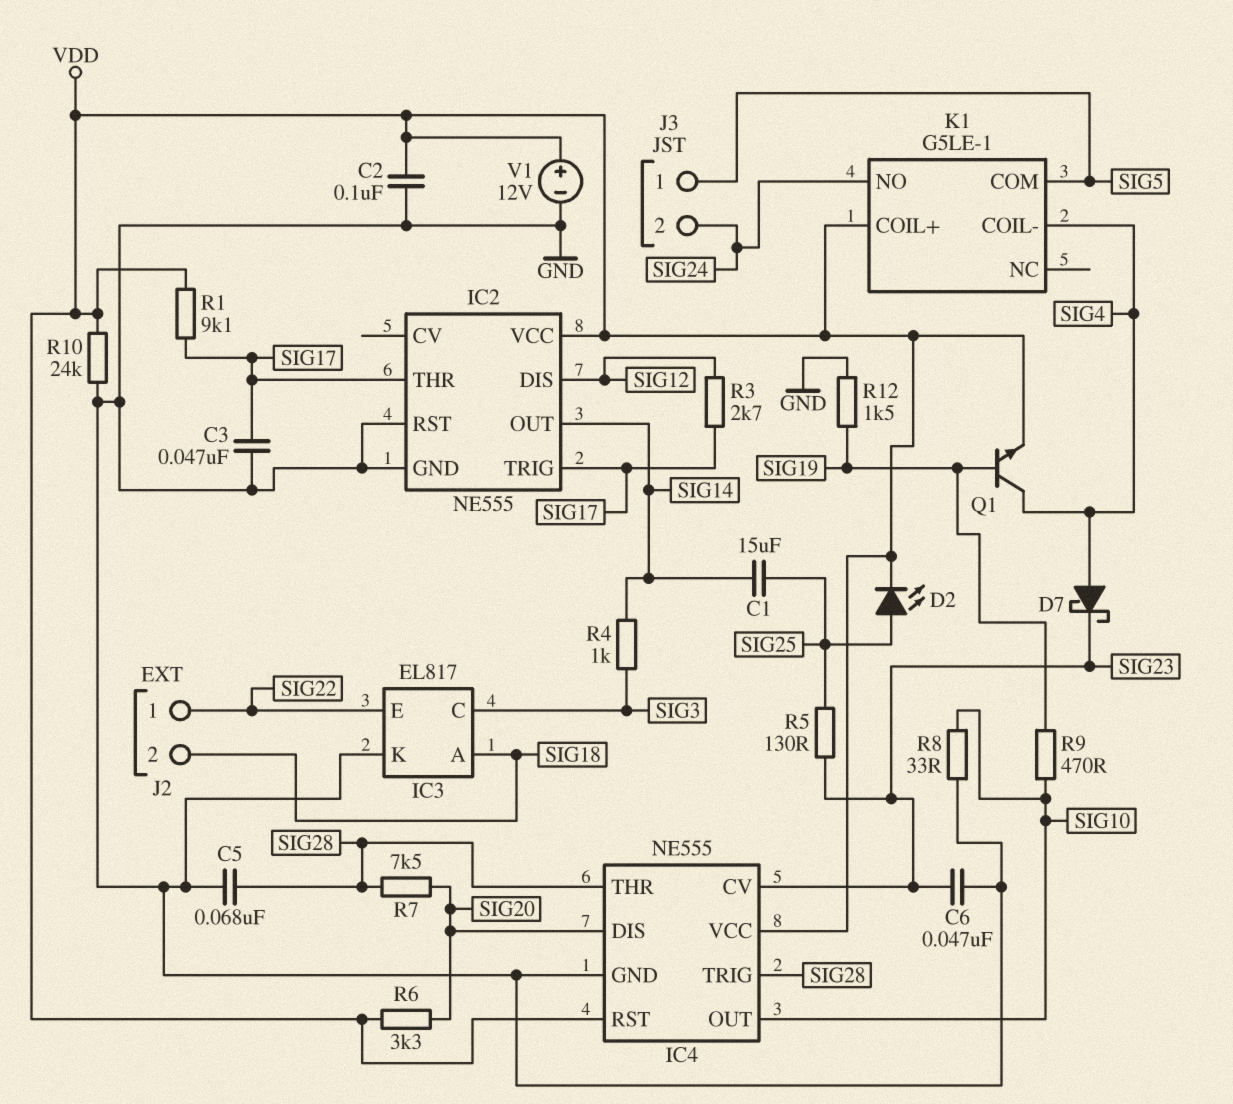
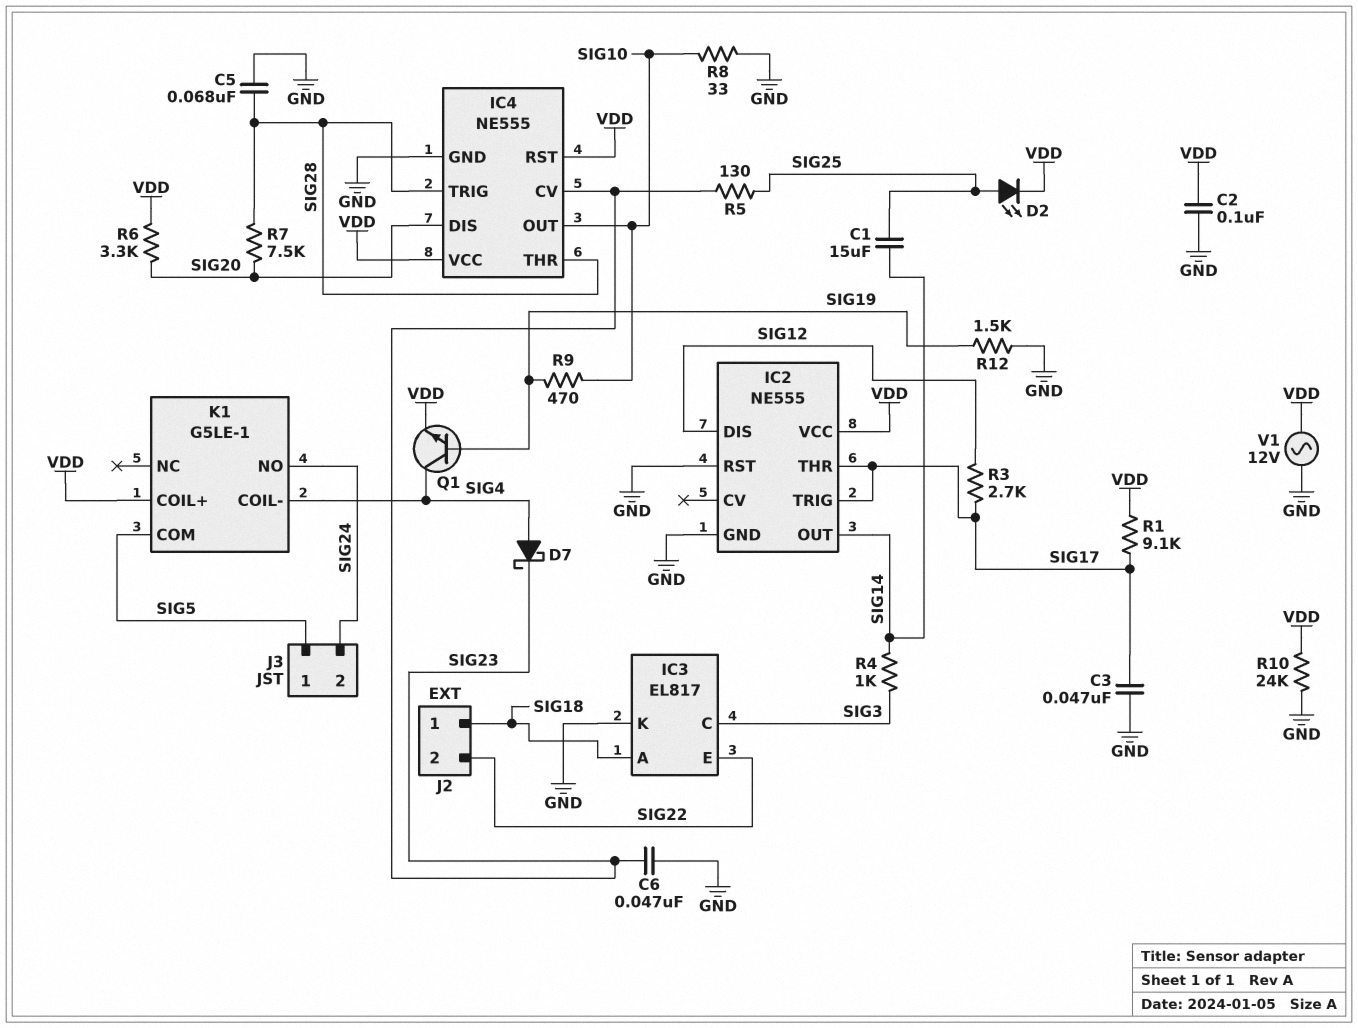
J2 pin 1: SIG22 -> SIG18
J2 pin 2: SIG18 -> SIG22
V1: 12V (plus VDD, minus GND) -> AC 12V (GND, VDD)

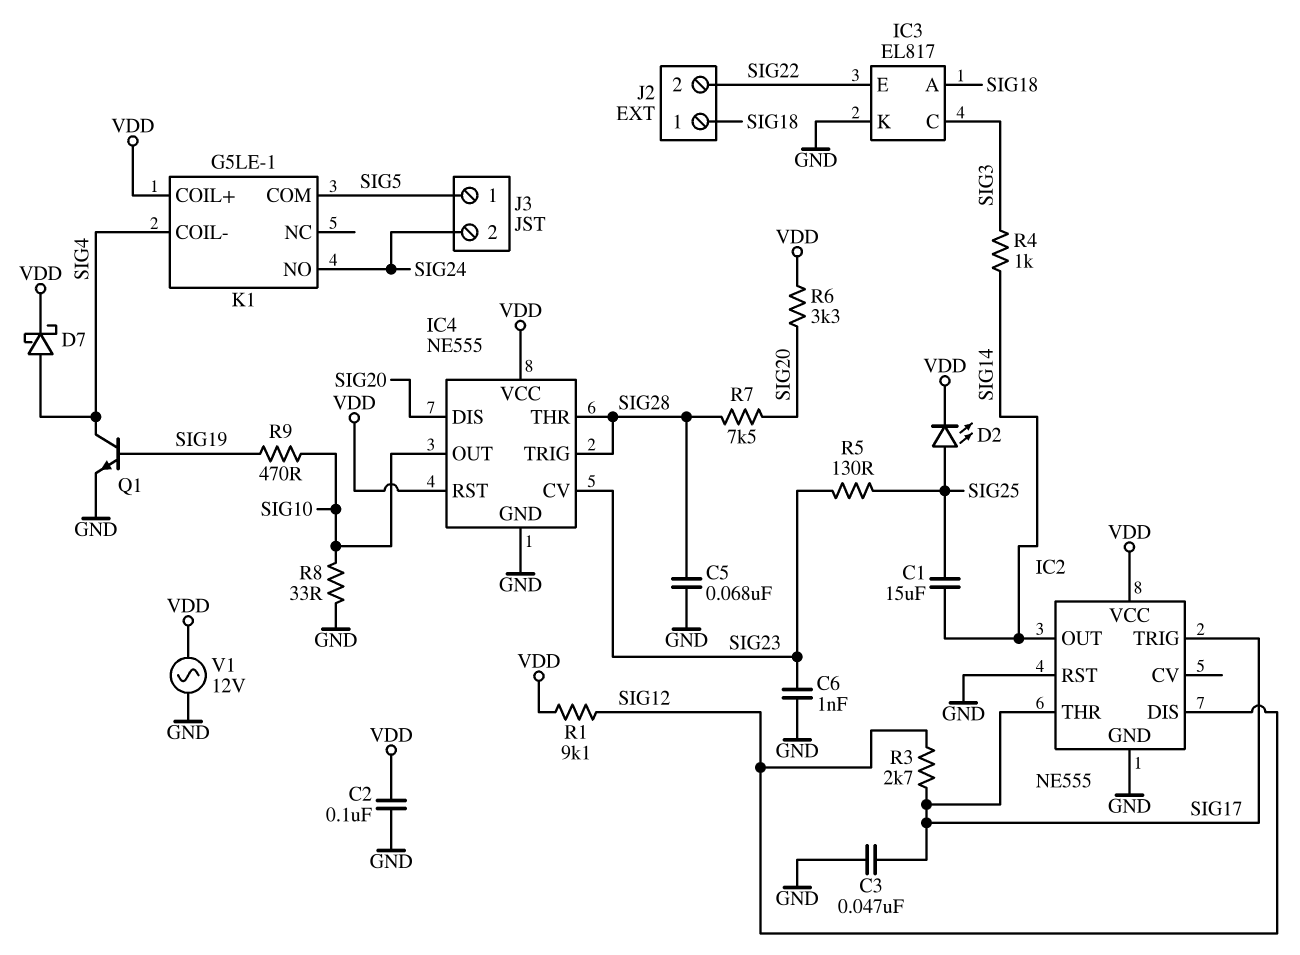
C6: 47nF (GND, SIG23) -> 1nF (GND, SIG23)
D7: schottky (A SIG4, K SIG23) -> schottky (A SIG4, K VDD)
Q1: NPN (B SIG19, C SIG4, E VDD) -> NPN (B SIG19, C SIG4, E GND)
R1: 9.1k (SIG17, VDD) -> 9.1k (SIG12, VDD)
R10: 24k (GND, VDD) -> none
R12: 1.5k (GND, SIG19) -> none

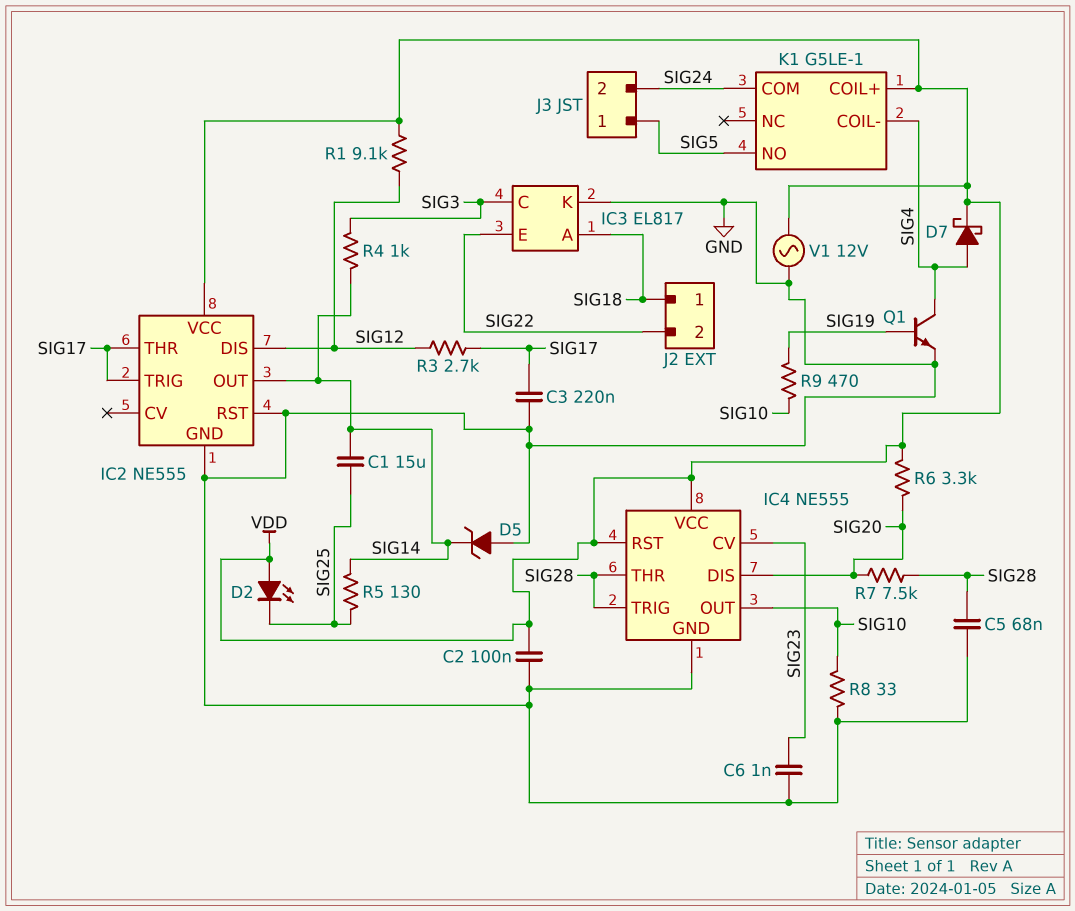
C3: 47nF (GND, SIG17) -> 220nF (GND, SIG17)
D2: LED (A SIG25, K VDD) -> LED (A VDD, K SIG25)
D5: none -> zener (A GND, K SIG14)
K1 pin COM: SIG5 -> SIG24
K1 pin NO: SIG24 -> SIG5
R5: 130 (SIG23, SIG25) -> 130 (SIG14, SIG25)

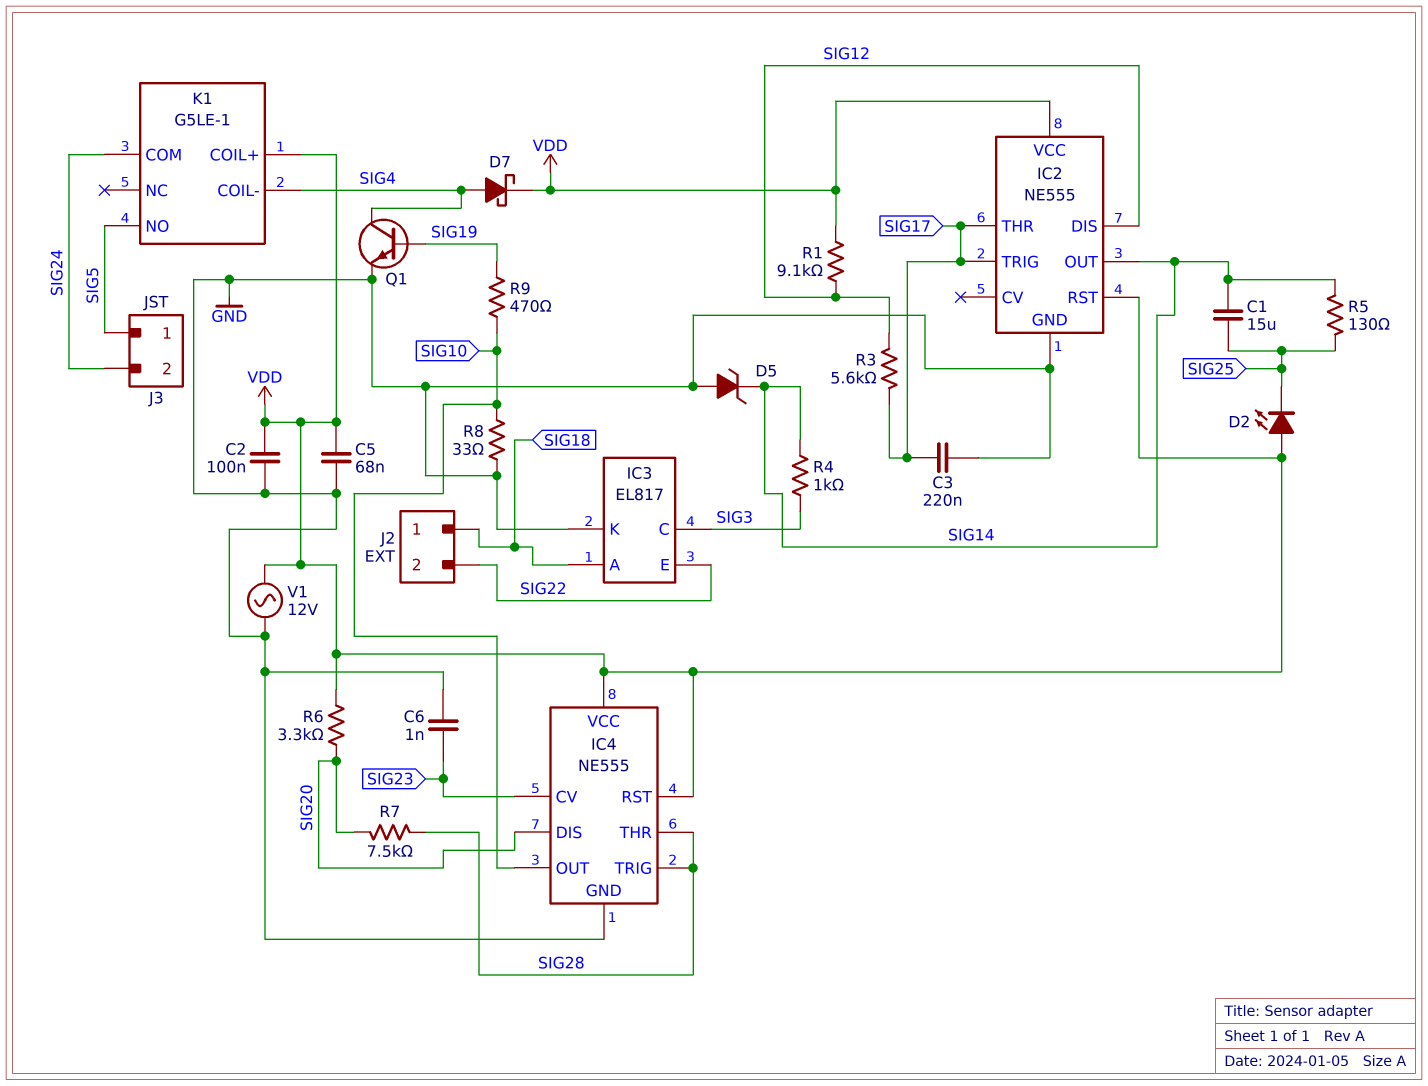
C5: 68nF (GND, SIG28) -> 68nF (GND, VDD)
IC2 pin RST: GND -> VDD
R3: 2.7k (SIG12, SIG17) -> 5.6k (SIG12, SIG17)

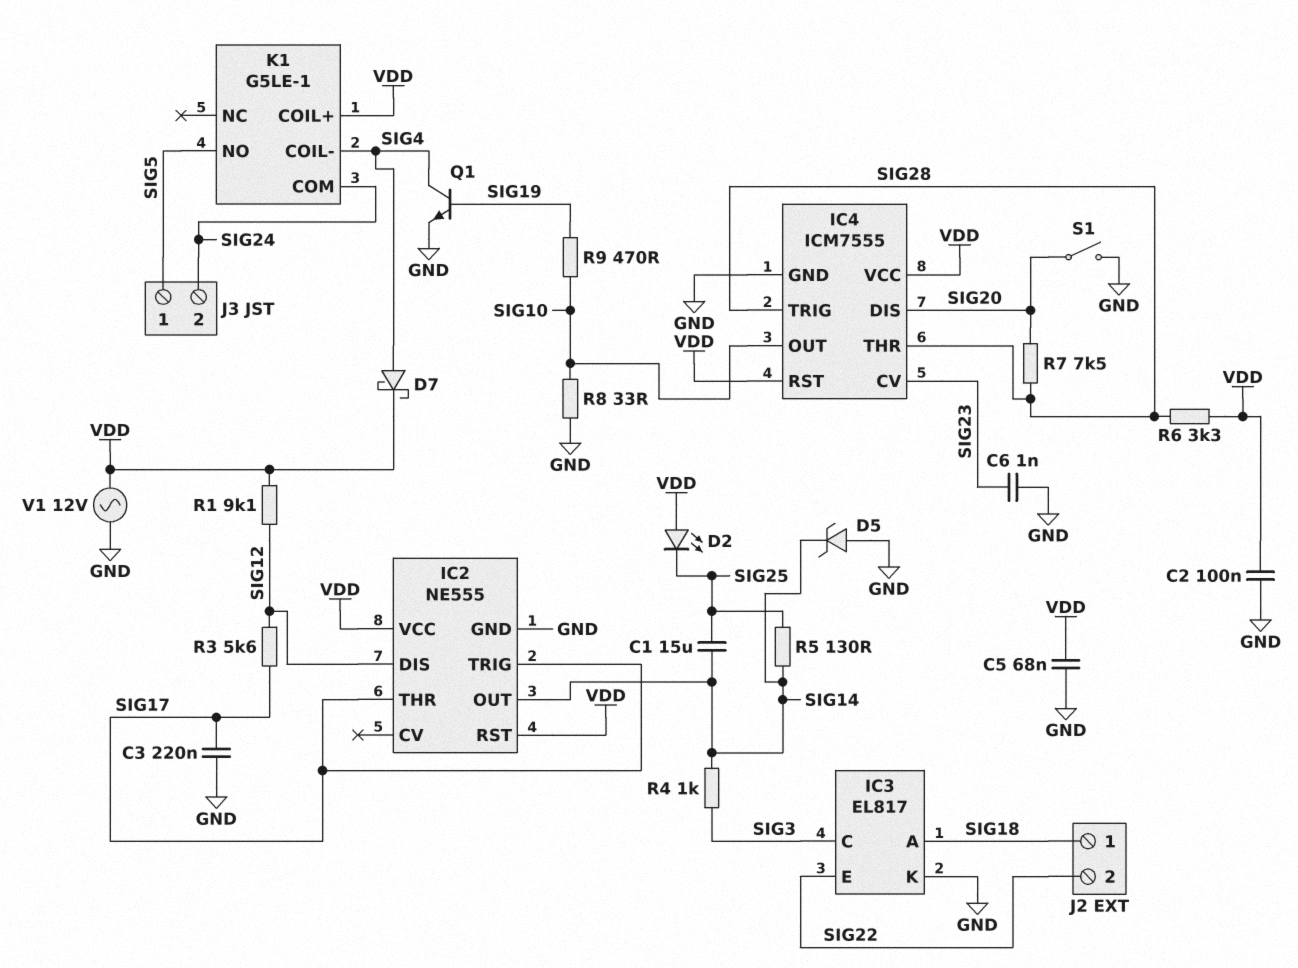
IC4: NE555 -> ICM7555
R6: 3.3k (SIG20, VDD) -> 3.3k (SIG28, VDD)
S1: none -> switch (GND, SIG20)

